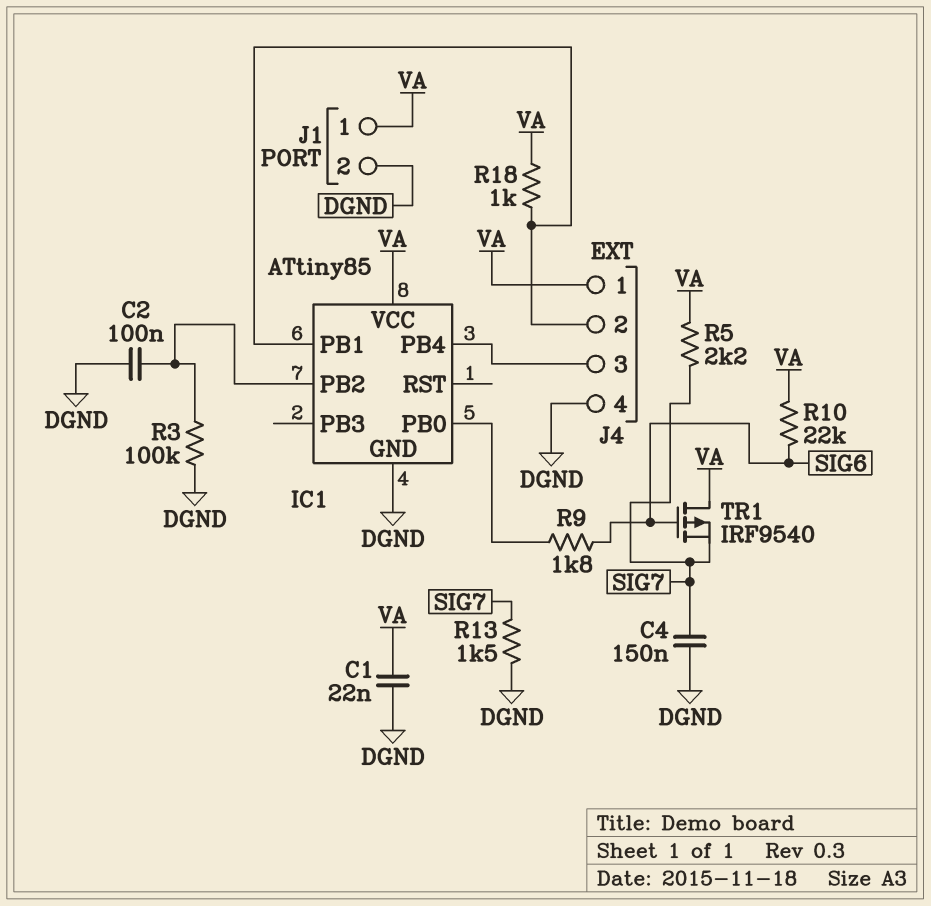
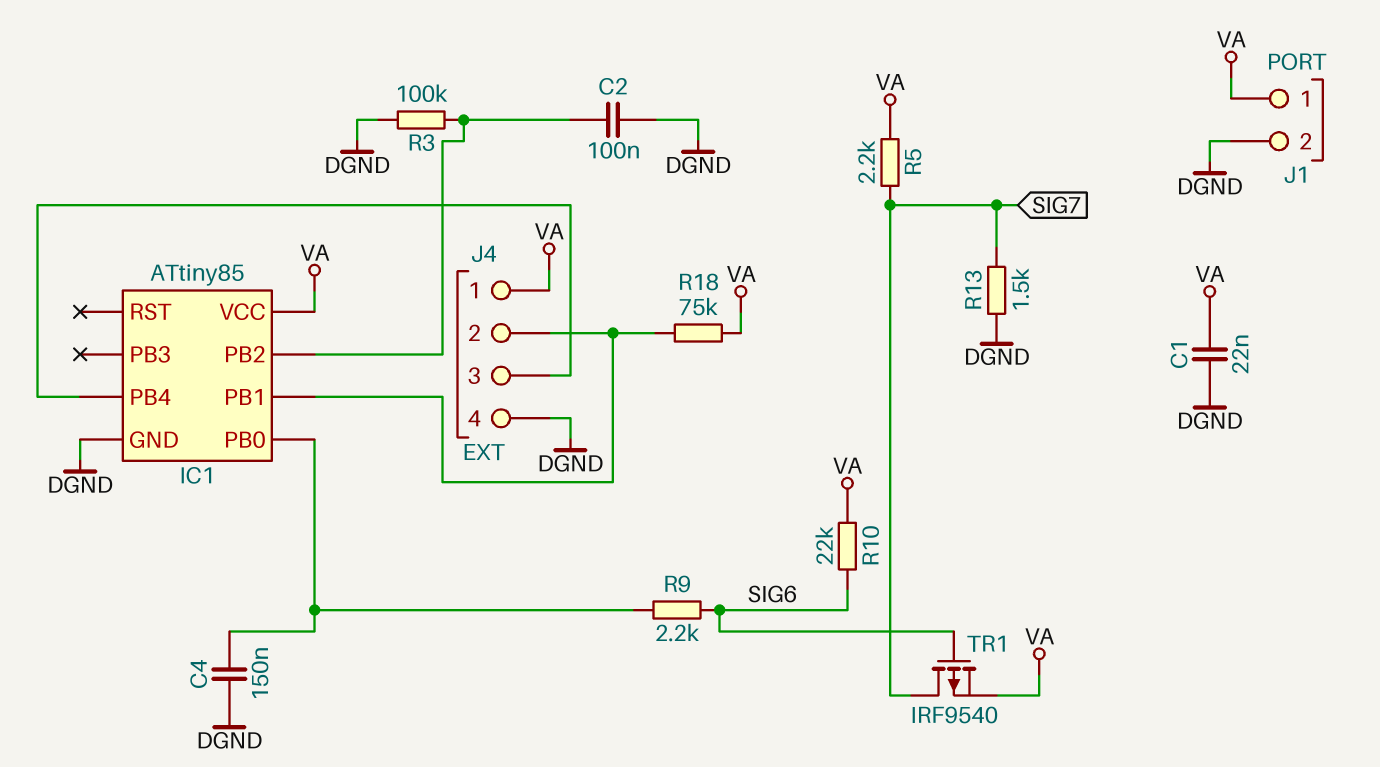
C4: 150nF (DGND, SIG7) -> 150nF (DGND, IC1/PB0)
R9: 1.8k (IC1/PB0, SIG6) -> 2.2k (IC1/PB0, SIG6)
R18: 1k (IC1/PB1, VA) -> 75k (IC1/PB1, VA)
TR1: PMOS IRF9540 (G SIG6, D VA, S SIG7) -> PMOS IRF9540 (G SIG6, D SIG7, S VA)

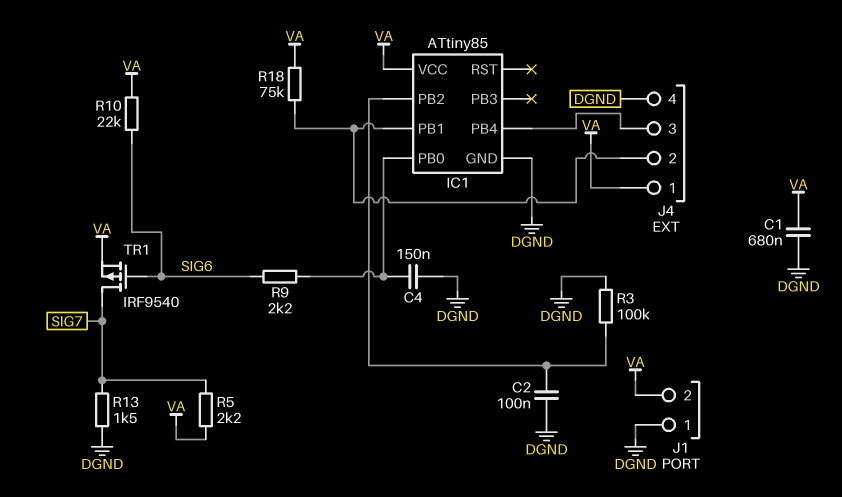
C1: 22nF (DGND, VA) -> 680nF (DGND, VA)
J1 pin 1: VA -> DGND
J1 pin 2: DGND -> VA

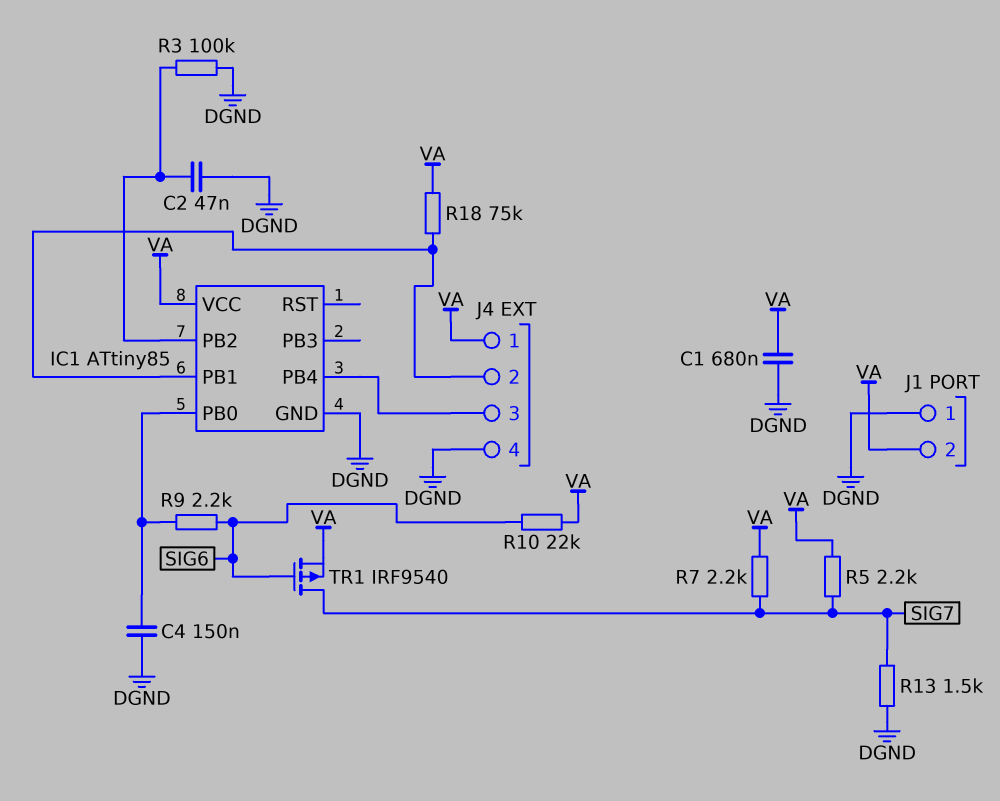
C2: 100nF (DGND, IC1/PB2) -> 47nF (DGND, IC1/PB2)
R7: none -> 2.2k (SIG7, VA)

